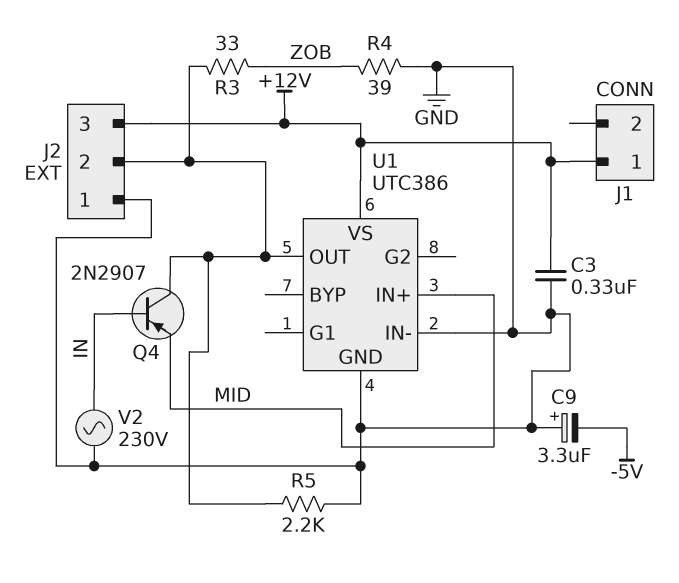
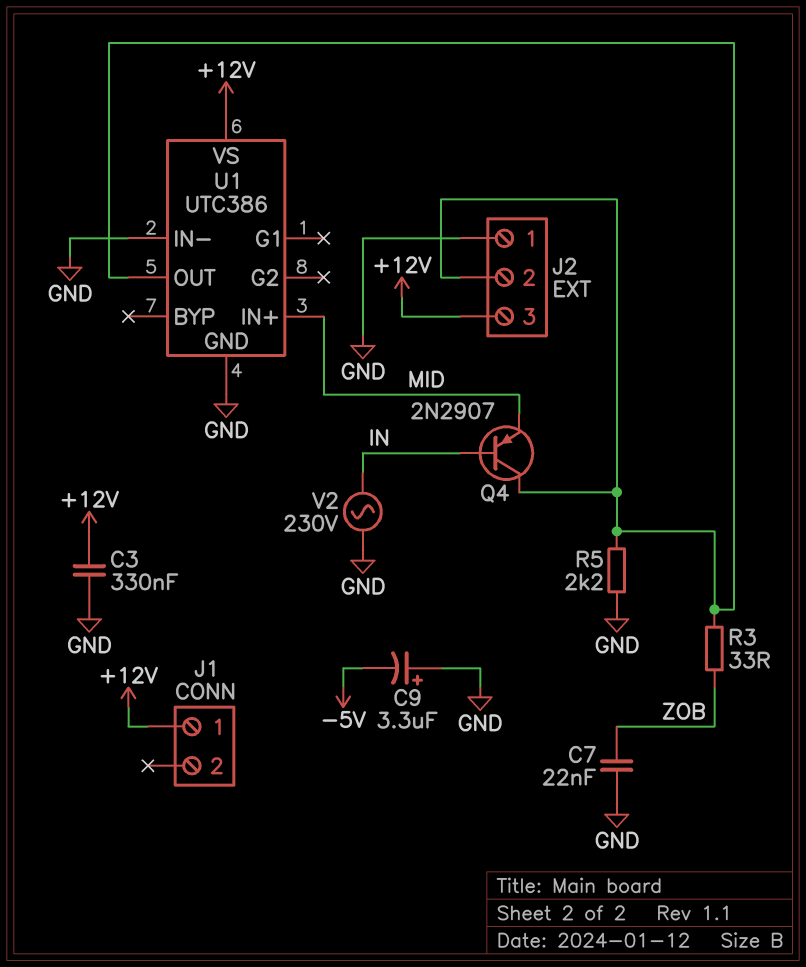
C7: none -> 22nF (GND, ZOB)
R4: 39 (GND, ZOB) -> none

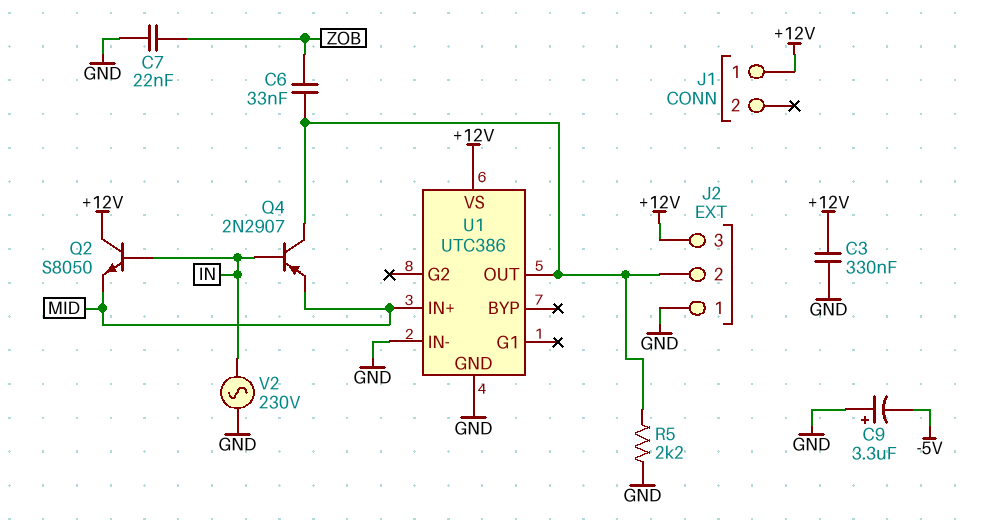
C6: none -> 33nF (J2/2, ZOB)
Q2: none -> NPN S8050 (B IN, C +12V, E MID)
R3: 33 (J2/2, ZOB) -> none

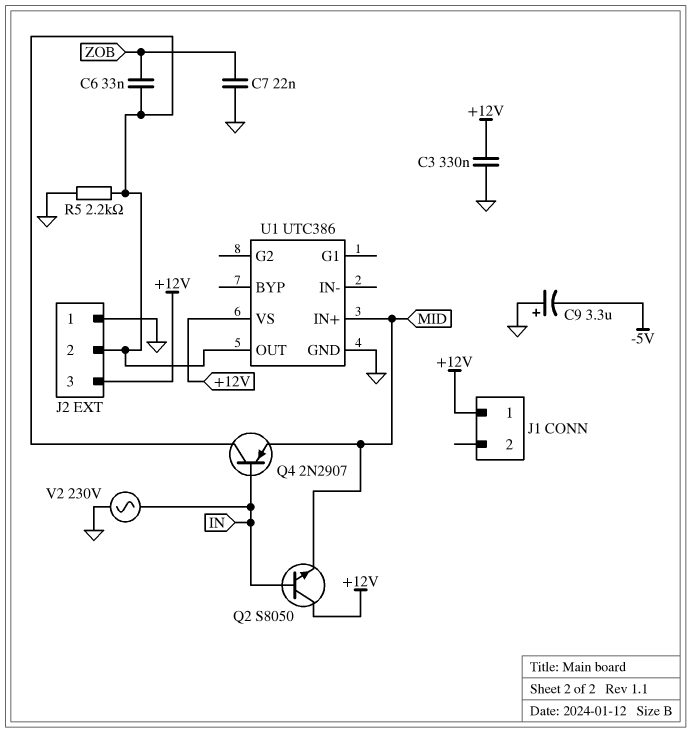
U1 pin IN-: GND -> none

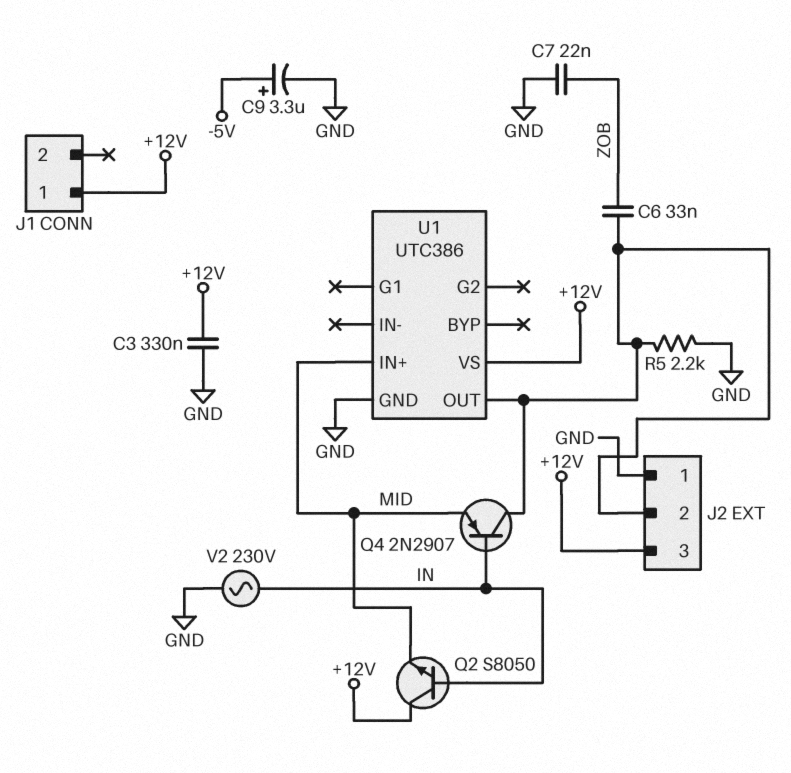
C9: 3.3uF (plus GND, minus -5V) -> 3.3uF (plus -5V, minus GND)

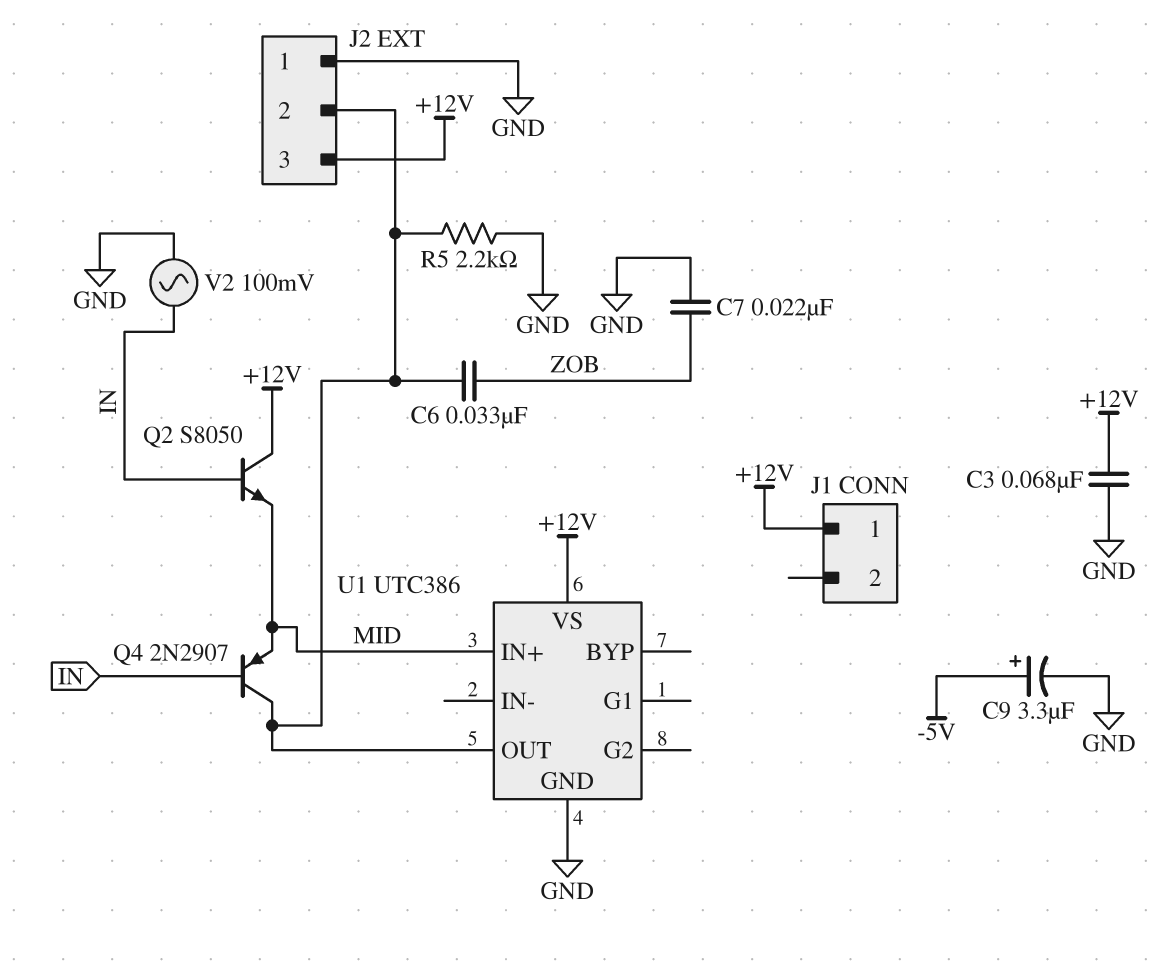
C3: 330nF (+12V, GND) -> 68nF (+12V, GND)
V2: AC 230V (GND, IN) -> AC 100mV (GND, IN)

